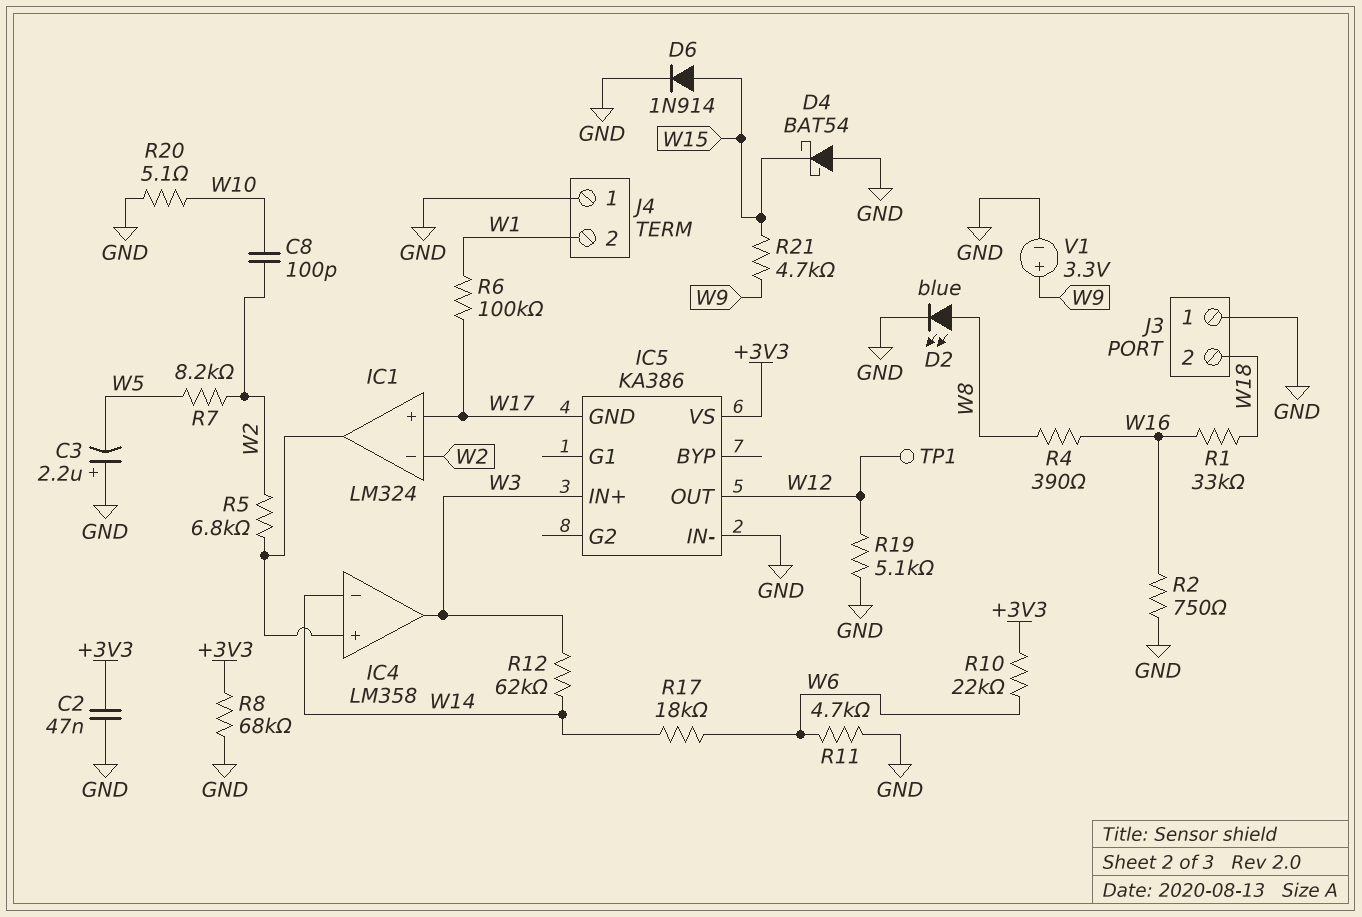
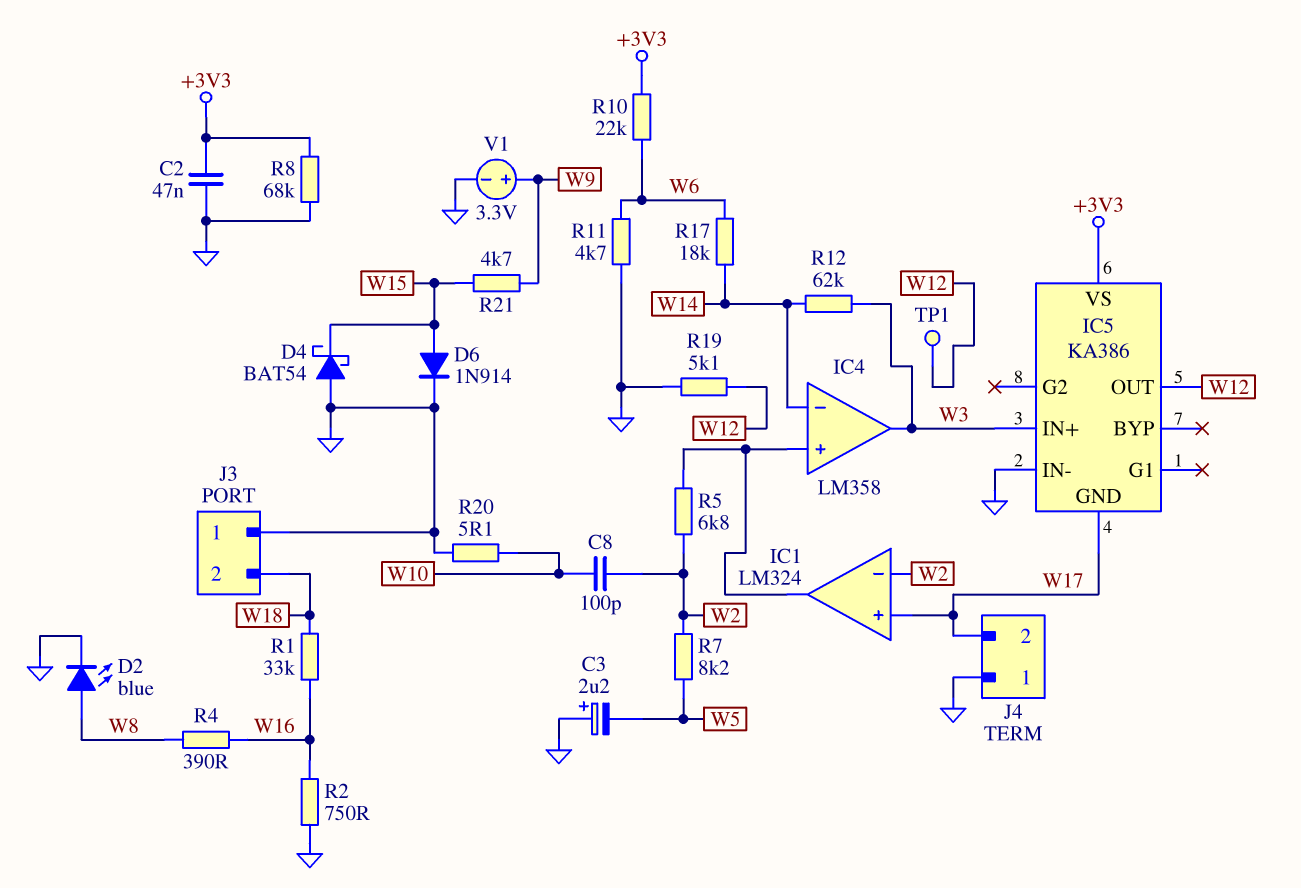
J4 pin 2: W1 -> W17
R6: 100k (W1, W17) -> none

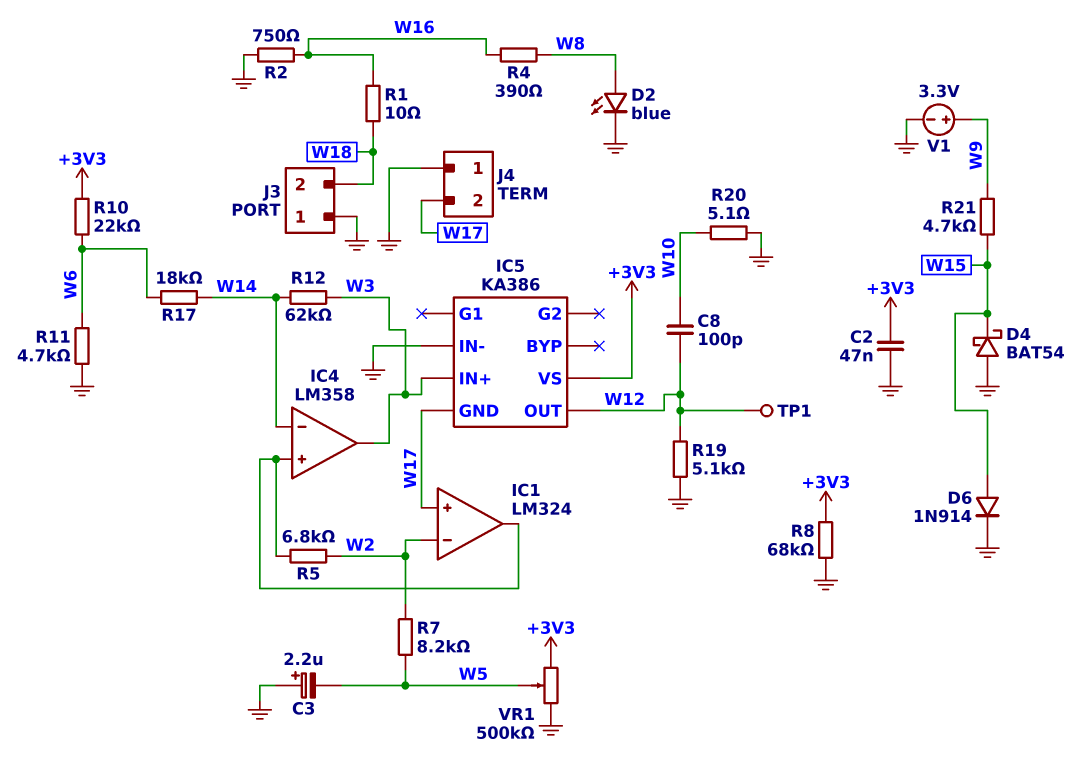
C8: 100pF (W2, W10) -> 100pF (W10, W12)
R1: 33k (W16, W18) -> 10 (W16, W18)
VR1: none -> 500k (+3V3, GND, wiper W5)

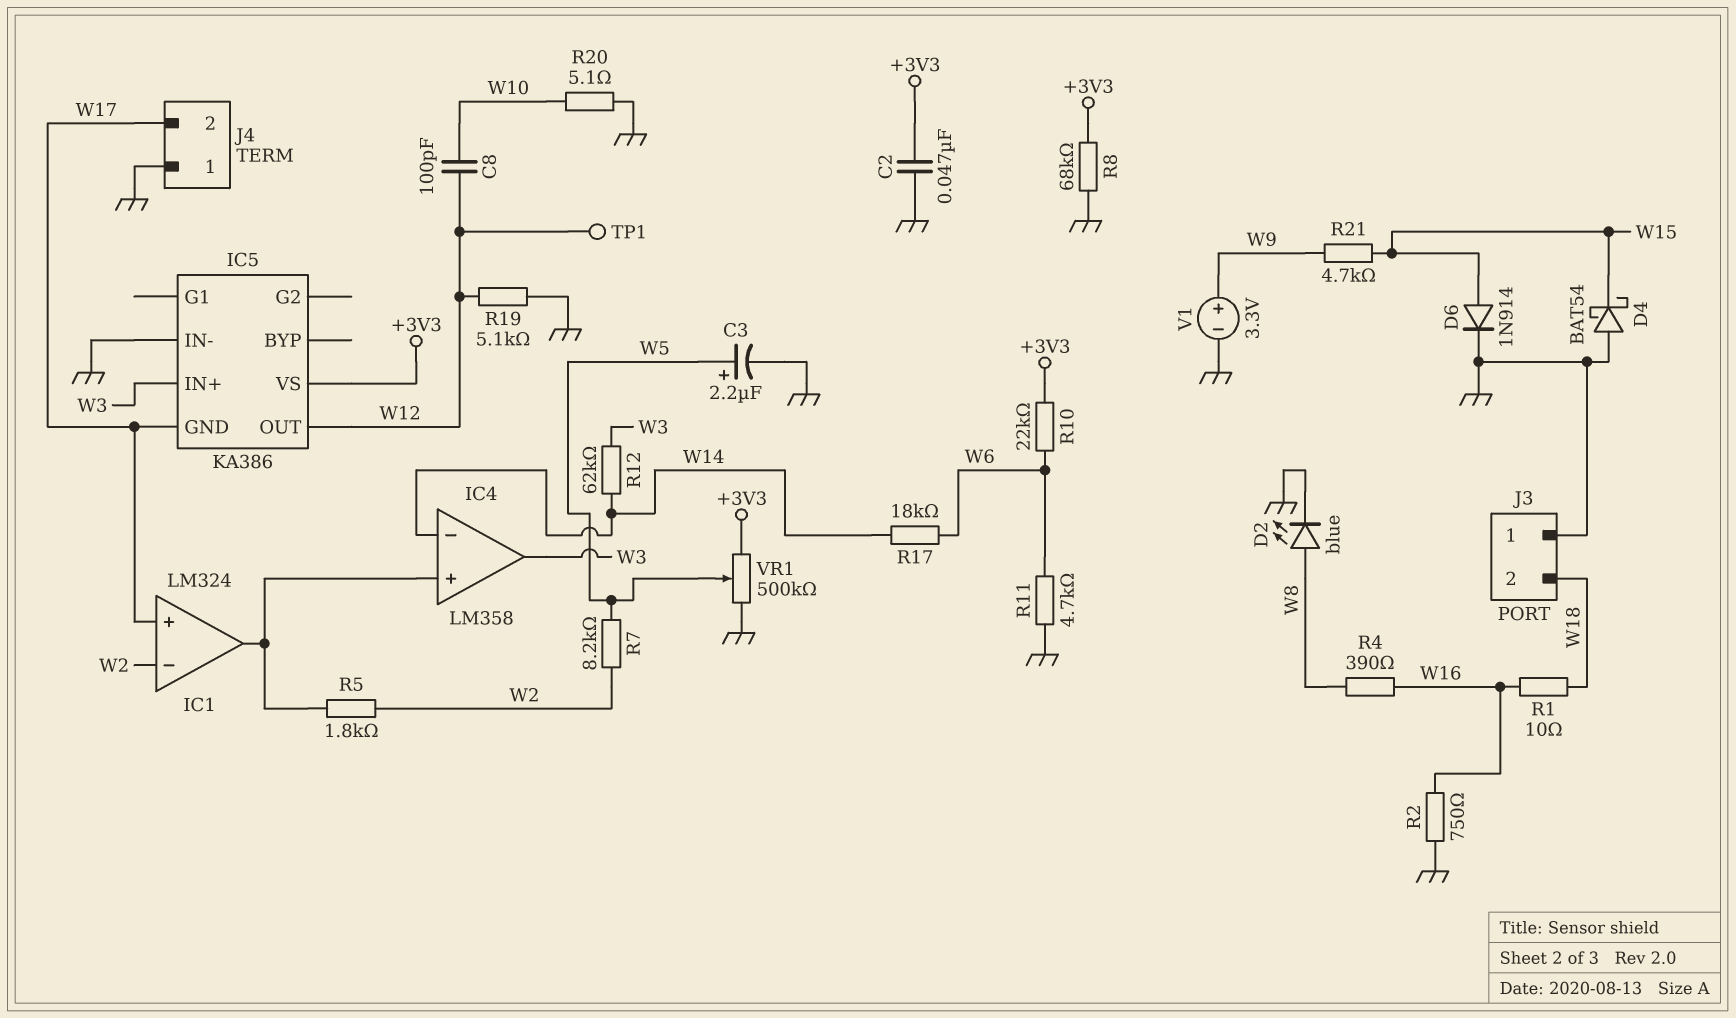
C3: 2.2uF (plus GND, minus W5) -> 2.2uF (plus W5, minus GND)
R5: 6.8k (IC1/out, W2) -> 1.8k (IC1/out, W2)

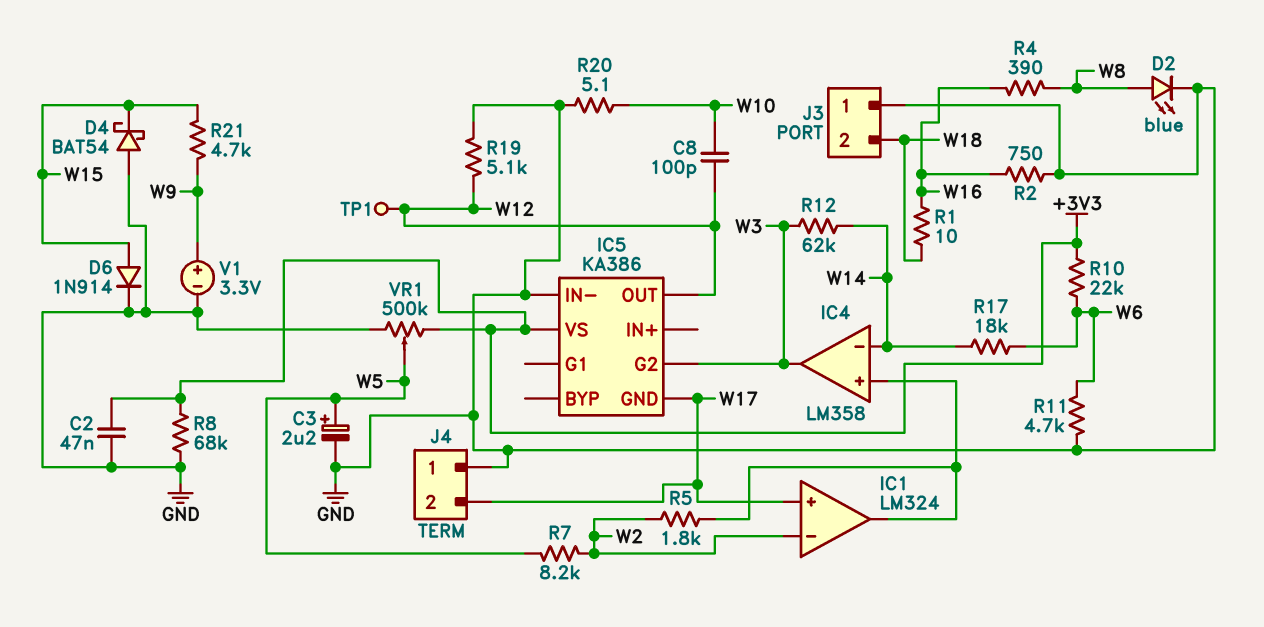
IC5 pin G2: none -> W3
IC5 pin IN+: W3 -> none

